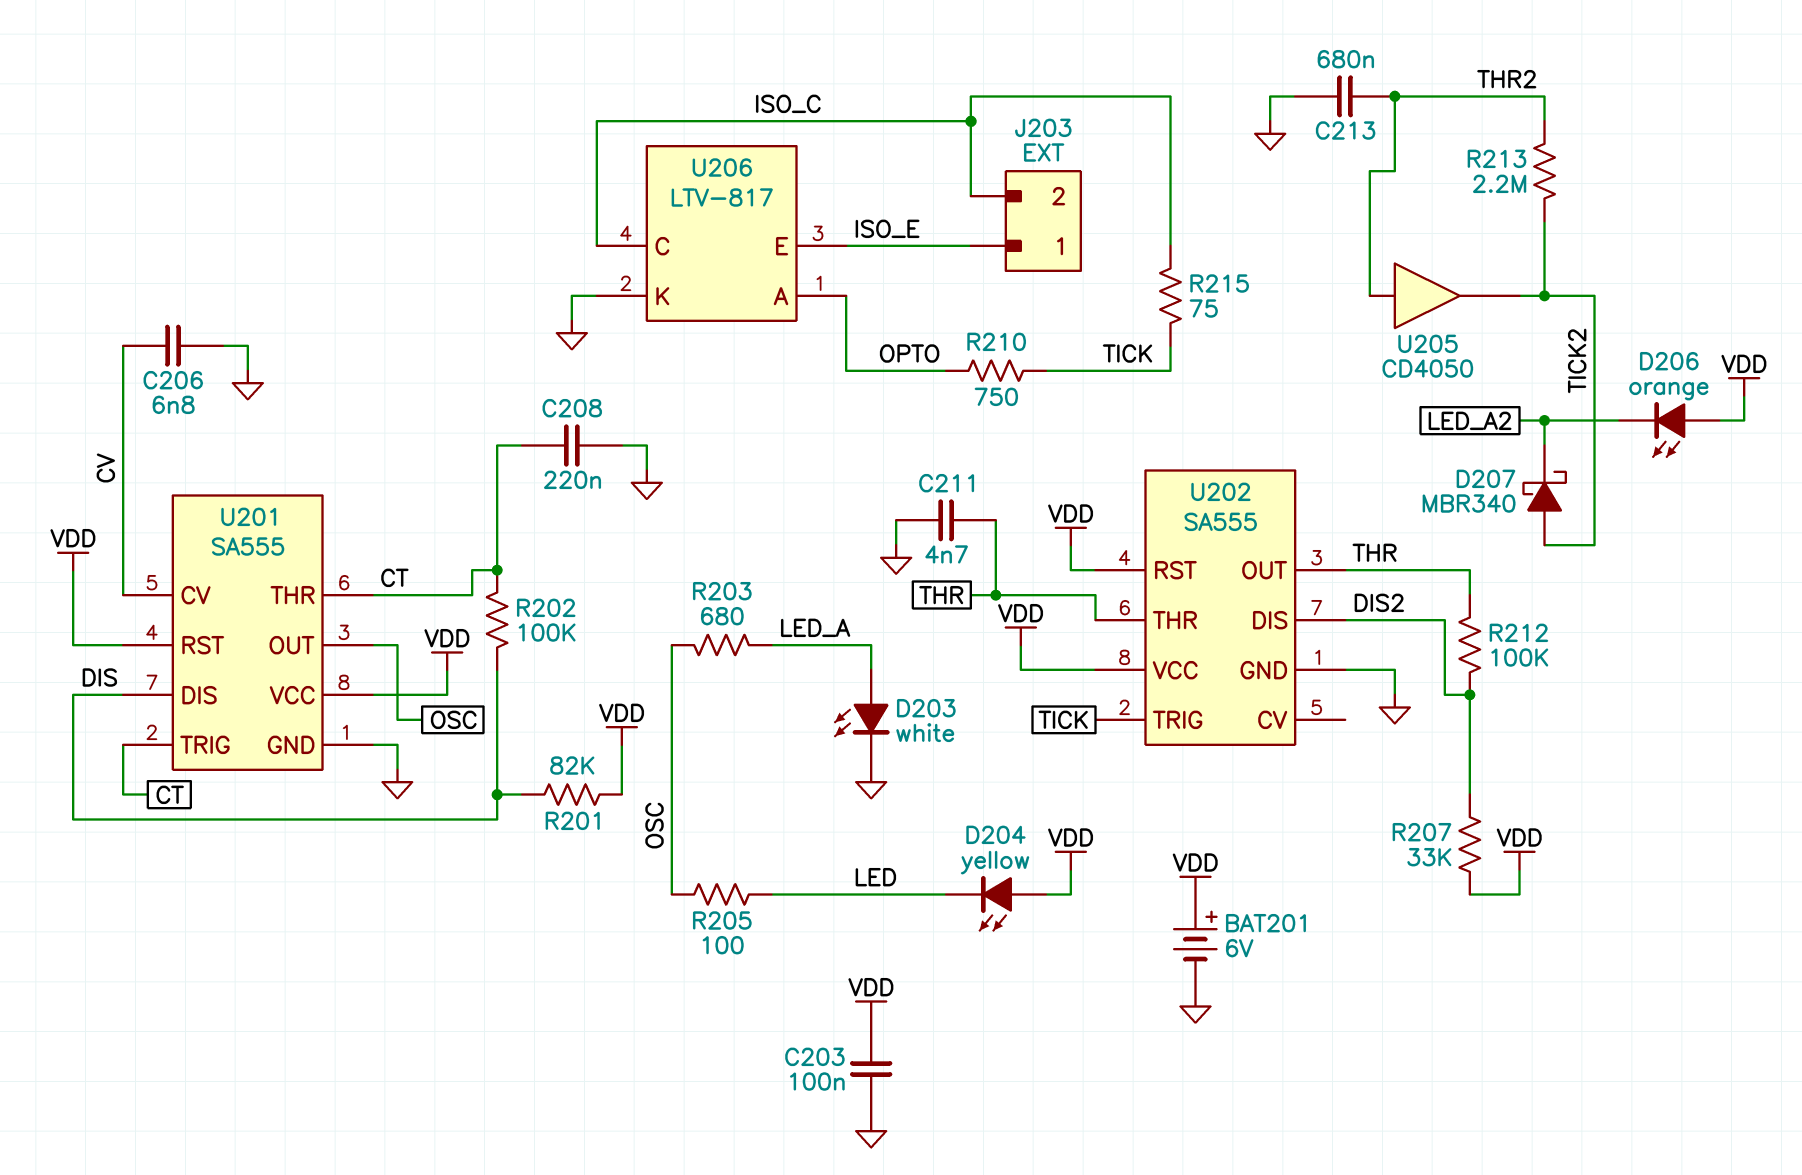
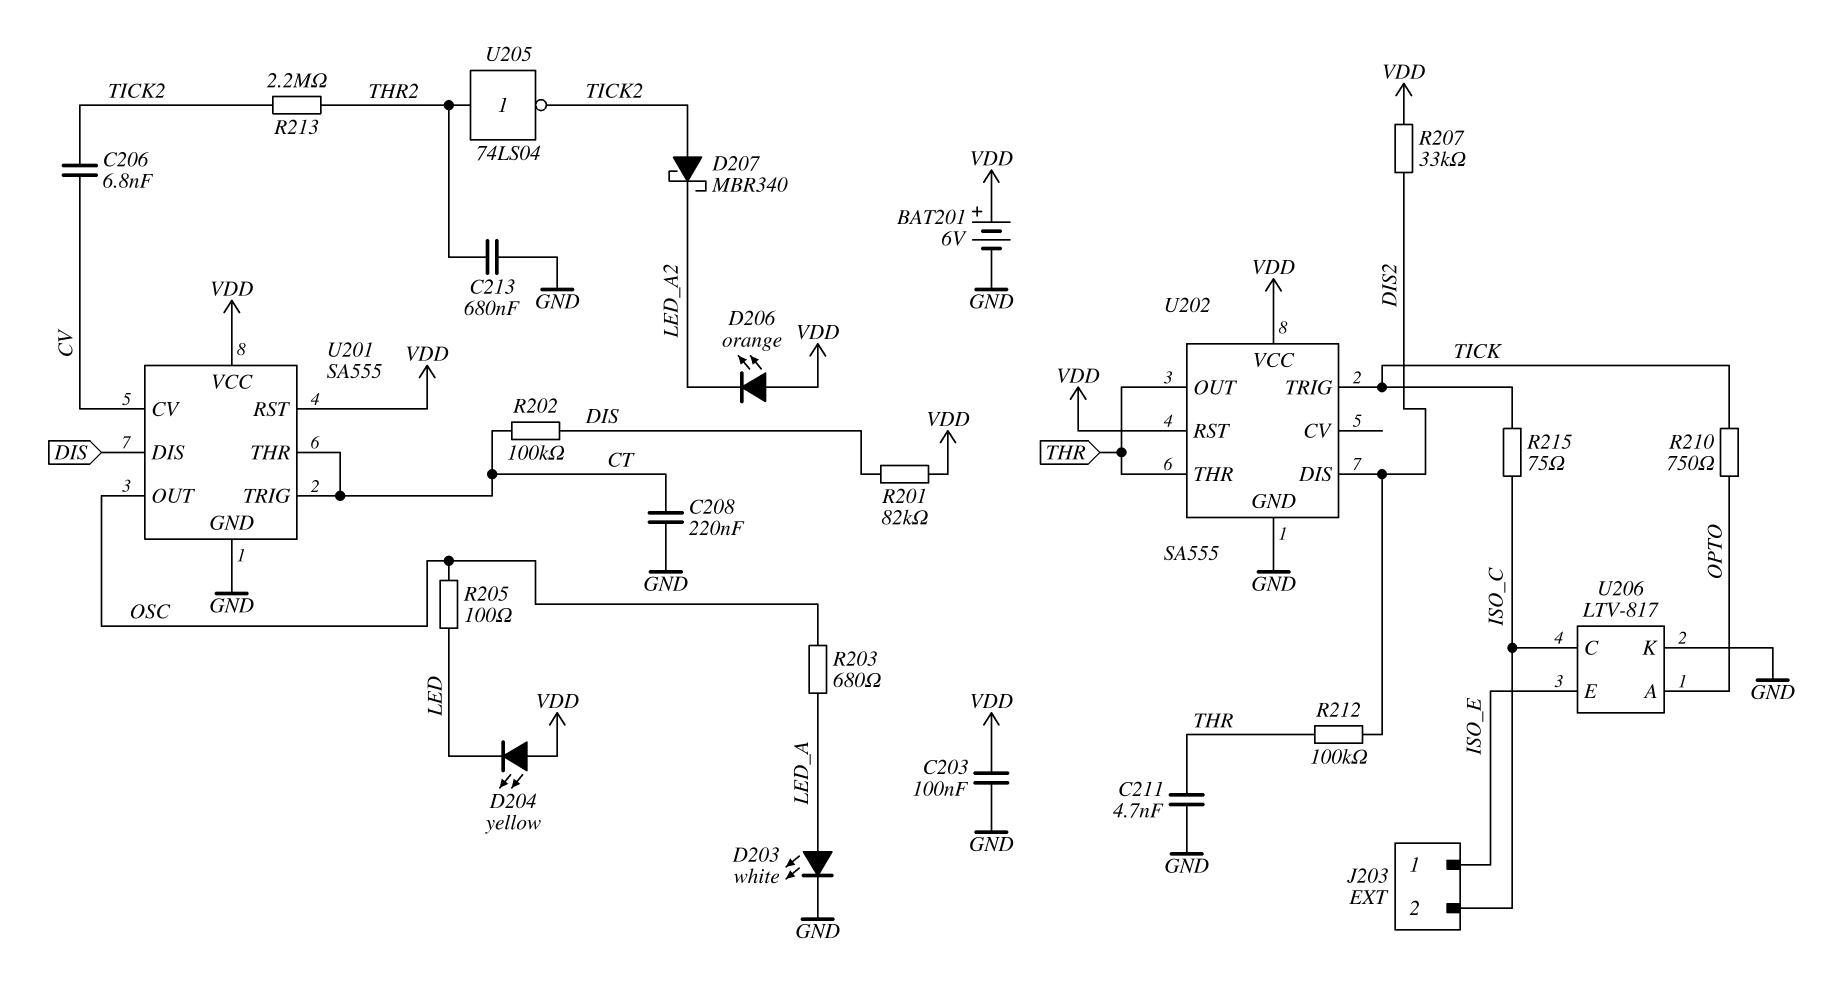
C206: 6.8nF (CV, GND) -> 6.8nF (CV, TICK2)
U205: buffer CD4050 (in THR2, out TICK2) -> NOT 74LS04 (in THR2, out TICK2)

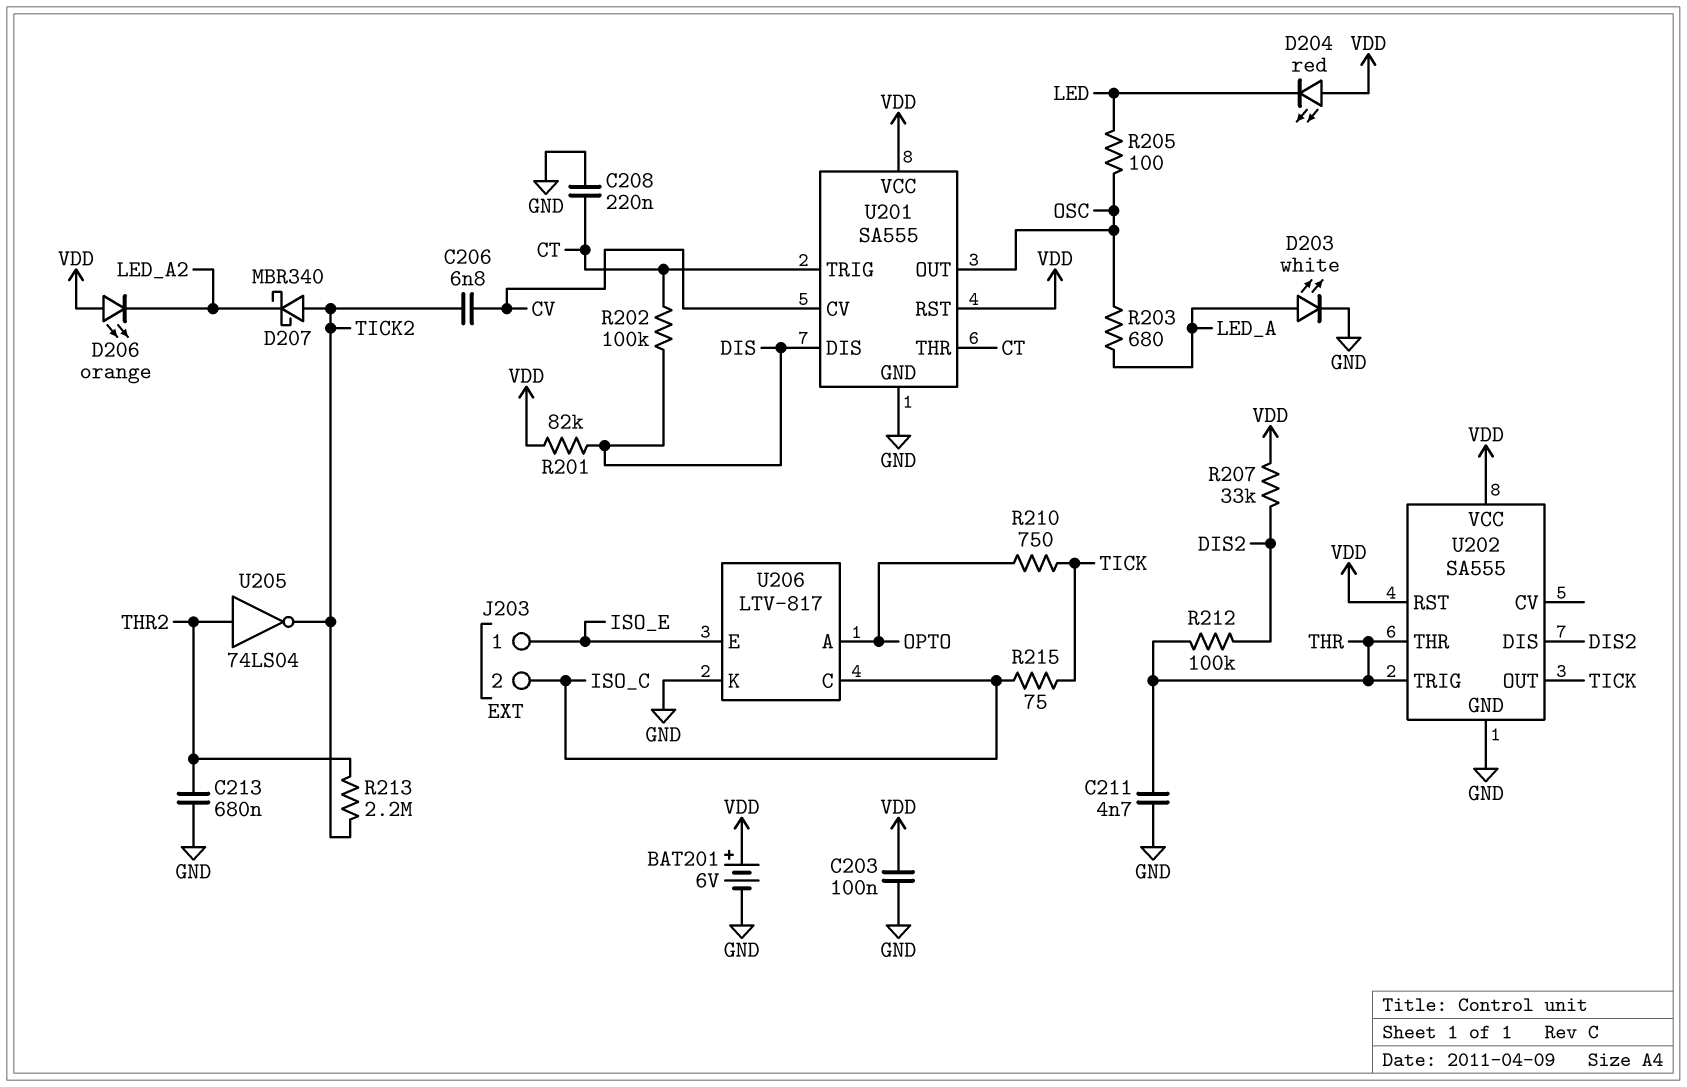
D204: LED yellow (A VDD, K LED) -> LED red (A VDD, K LED)
U202 pin OUT: THR -> TICK
U202 pin TRIG: TICK -> THR

